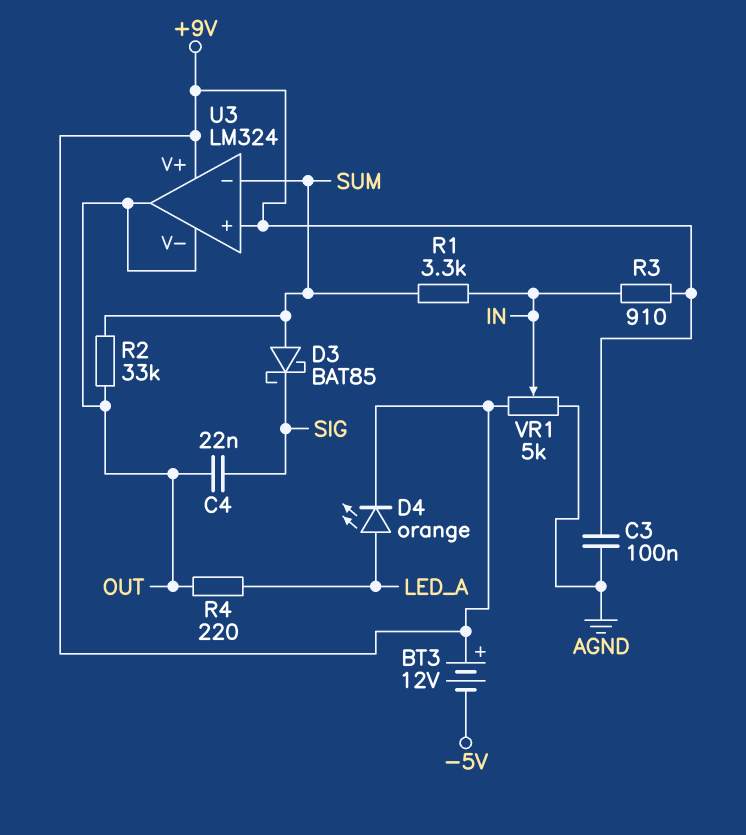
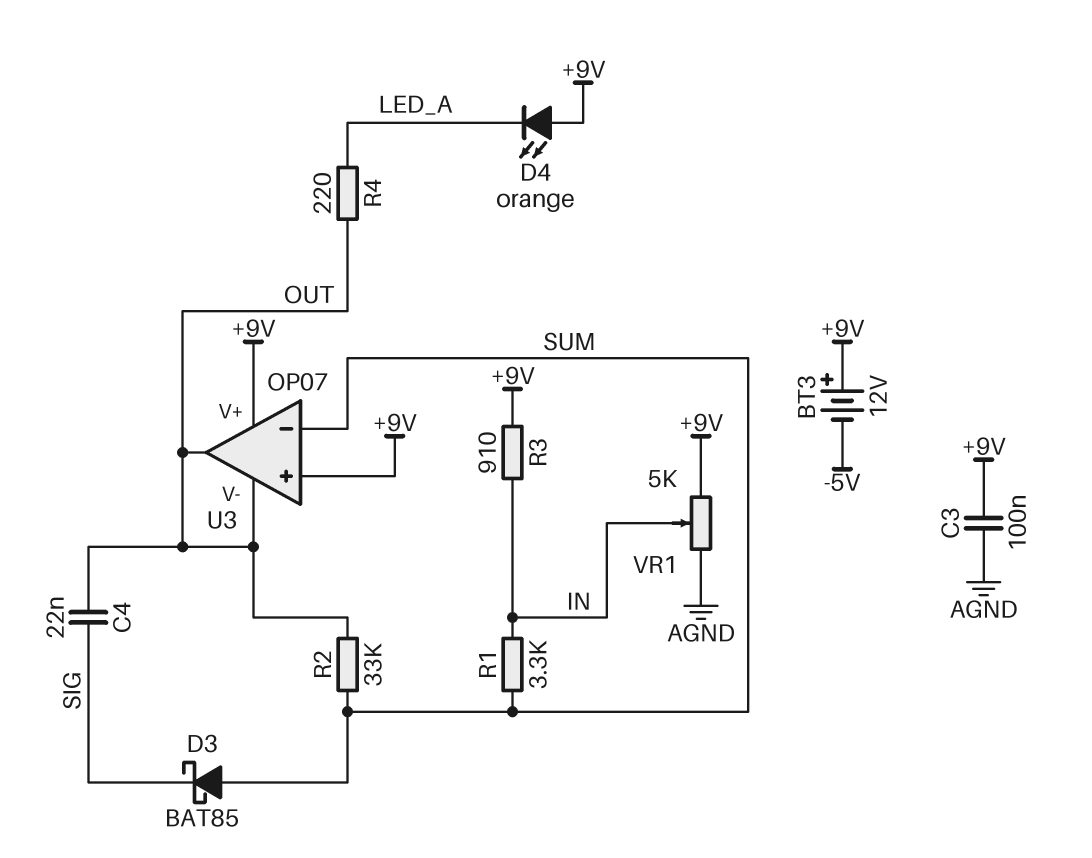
D4: LED orange (A LED_A, K +9V) -> LED orange (A +9V, K LED_A)
U3: LM324 -> OP07

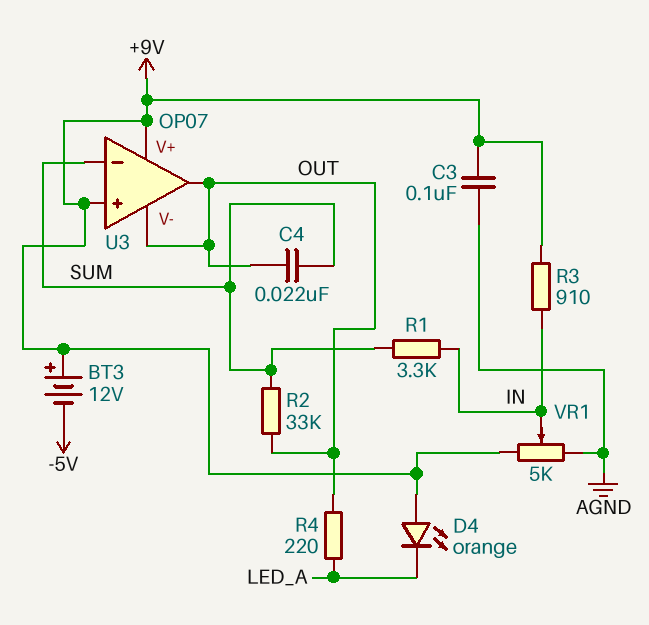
C4: 22nF (OUT, SIG) -> 22nF (OUT, SUM)
D3: schottky BAT85 (A SUM, K SIG) -> none

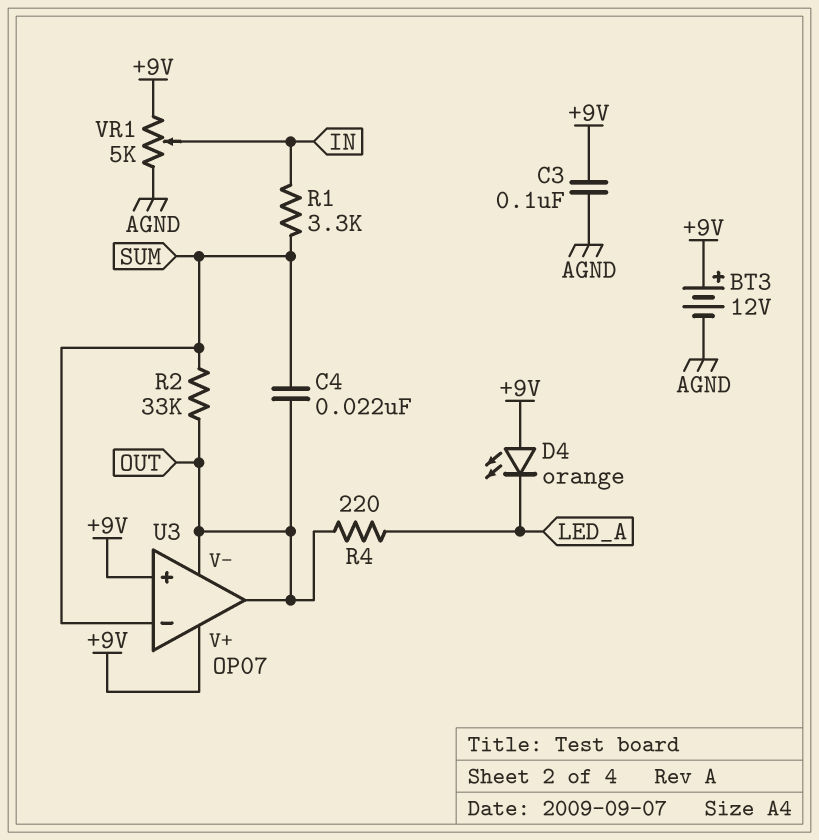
BT3: 12V (plus +9V, minus -5V) -> 12V (plus +9V, minus AGND)
R3: 910 (+9V, IN) -> none

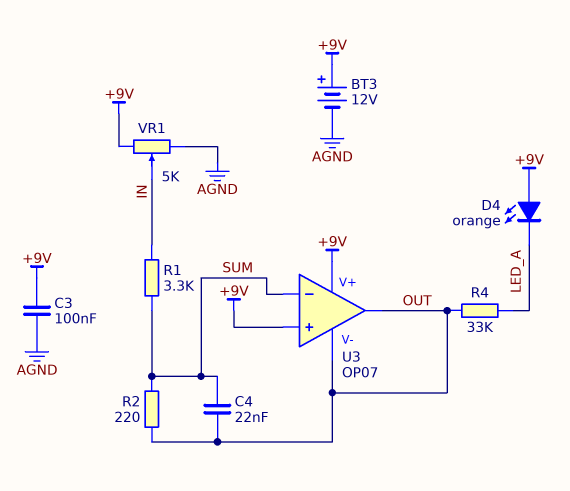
R2: 33k (OUT, SUM) -> 220 (OUT, SUM)
R4: 220 (LED_A, OUT) -> 33k (LED_A, OUT)

